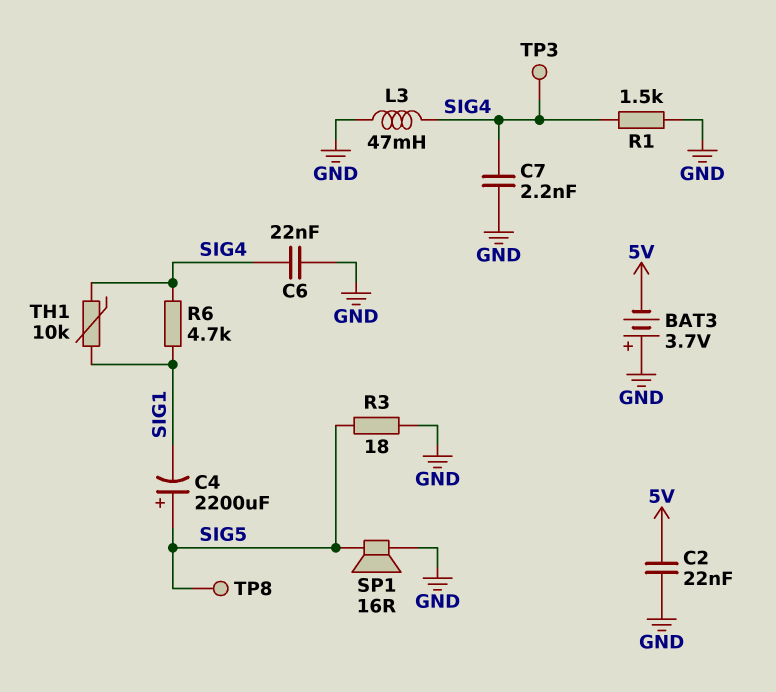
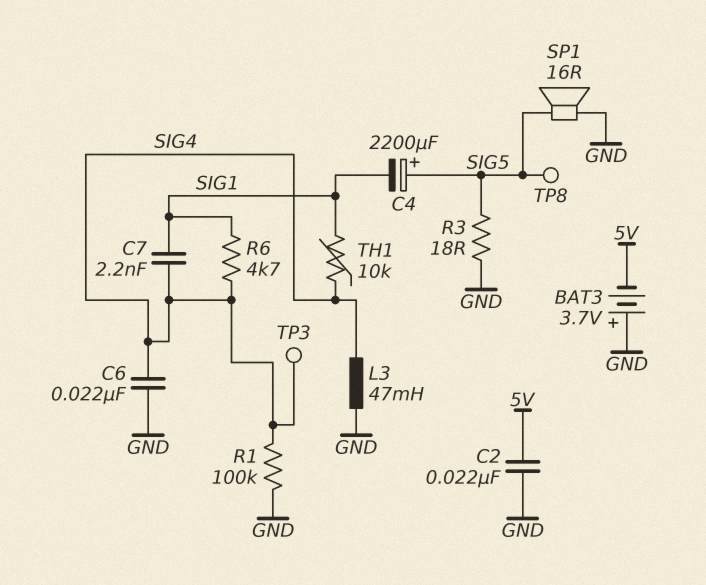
C7: 2.2nF (GND, SIG4) -> 2.2nF (SIG1, SIG4)
R1: 1.5k (GND, SIG4) -> 100k (GND, SIG4)

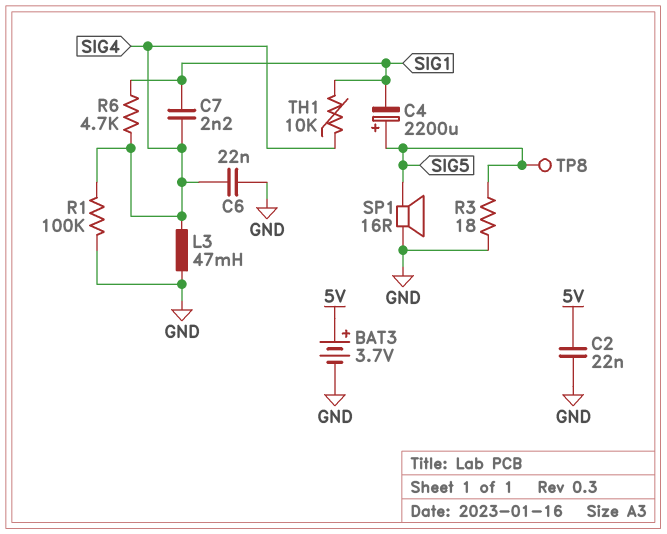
BAT3: 3.7V (plus GND, minus 5V) -> 3.7V (plus 5V, minus GND)
TP3: test point (SIG4) -> none

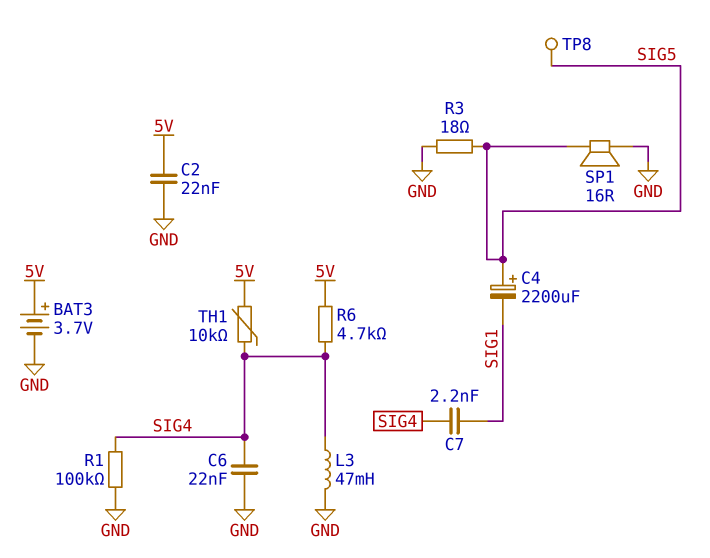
R6: 4.7k (SIG1, SIG4) -> 4.7k (5V, SIG4)
TH1: 10k (SIG1, SIG4) -> 10k (5V, SIG4)

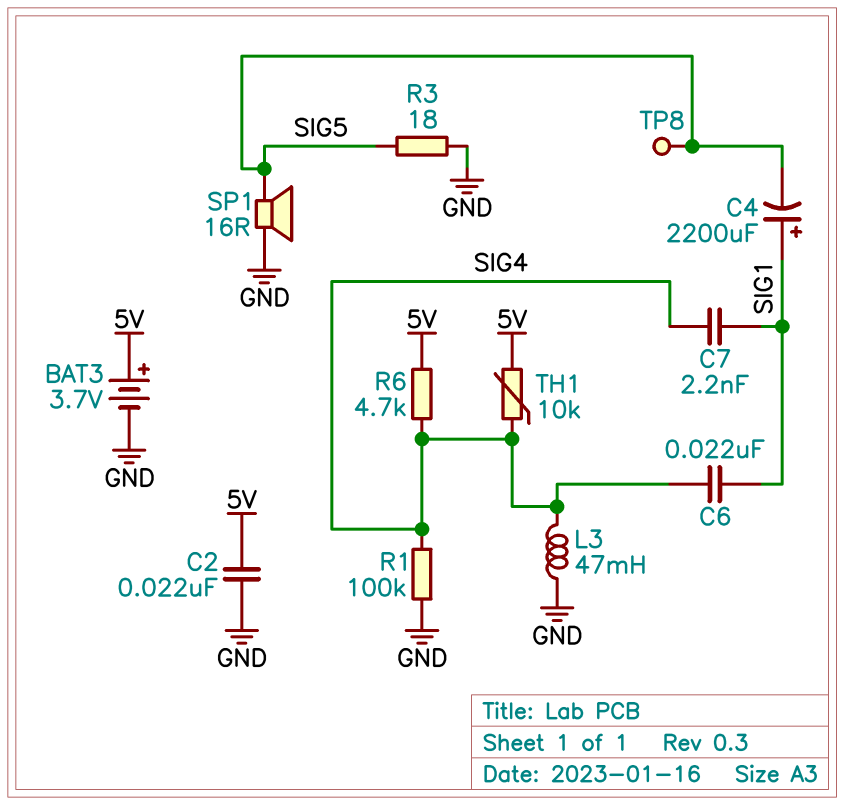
C4: 2200uF (plus SIG5, minus SIG1) -> 2200uF (plus SIG1, minus SIG5)
C6: 22nF (GND, SIG4) -> 22nF (SIG1, SIG4)

